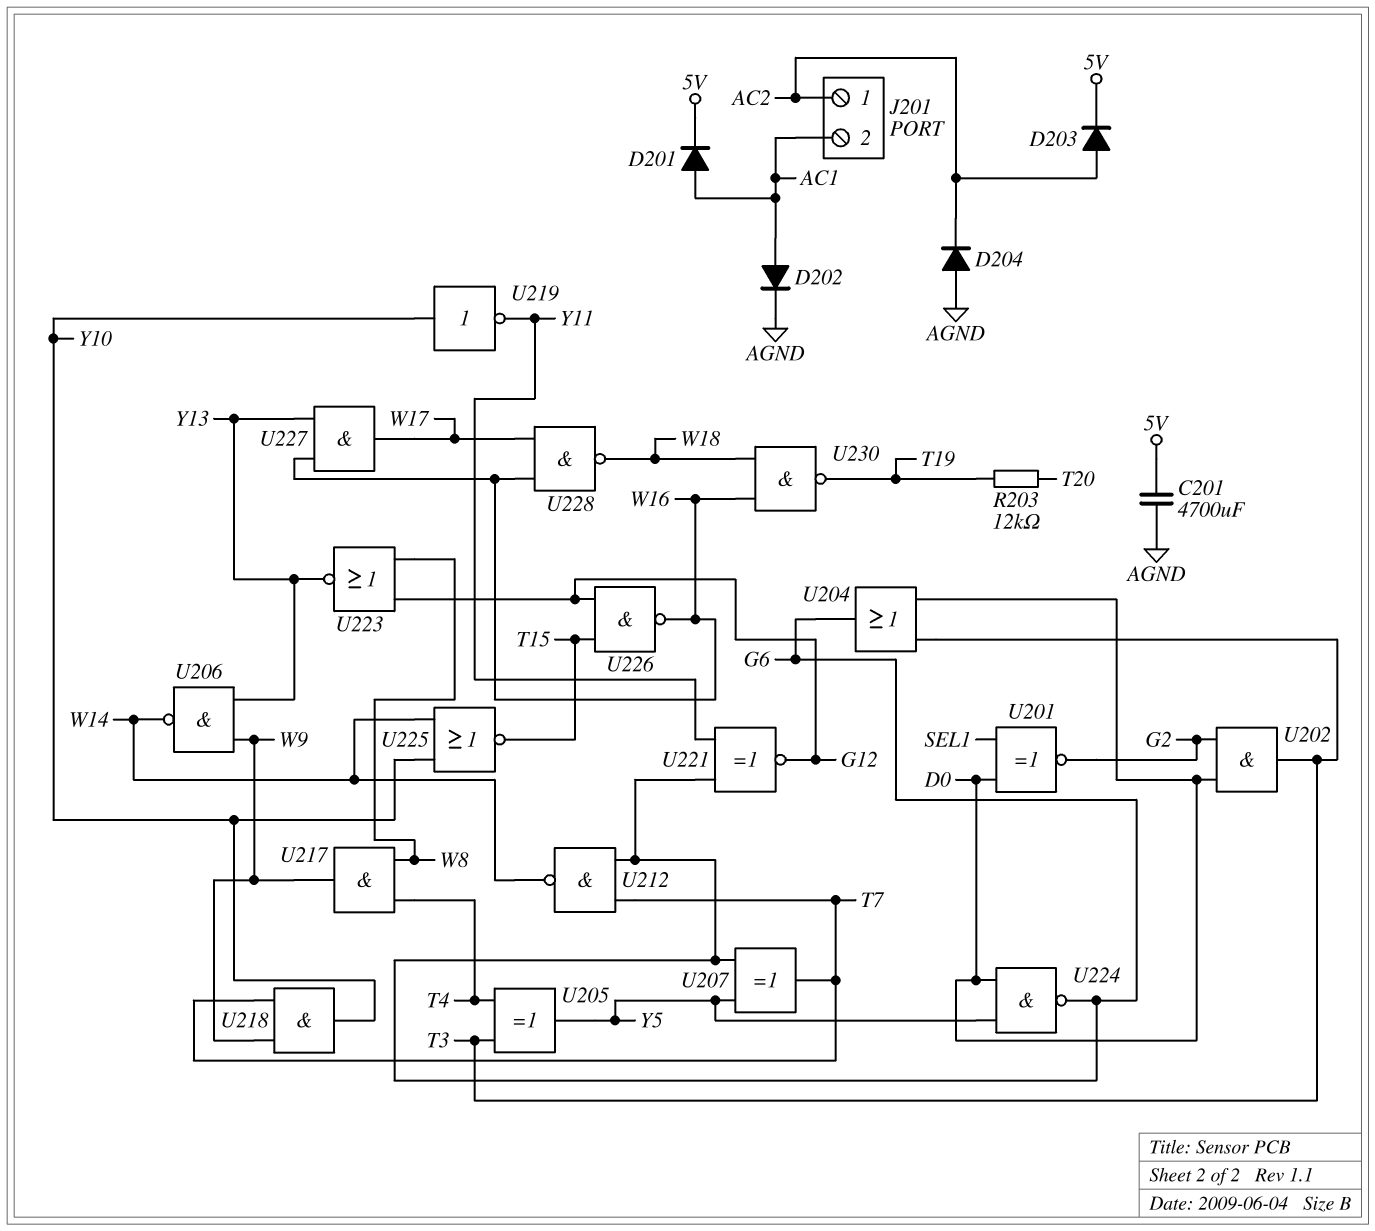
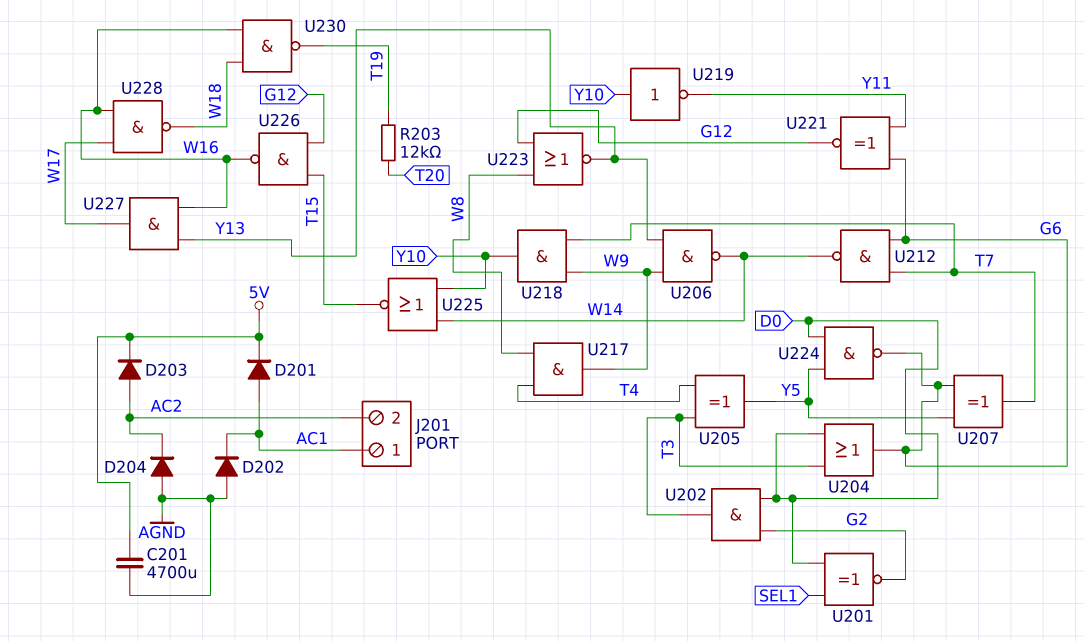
D202: diode (A AC1, K AGND) -> diode (A AGND, K AC1)
J201 pin 1: AC2 -> AC1
J201 pin 2: AC1 -> AC2

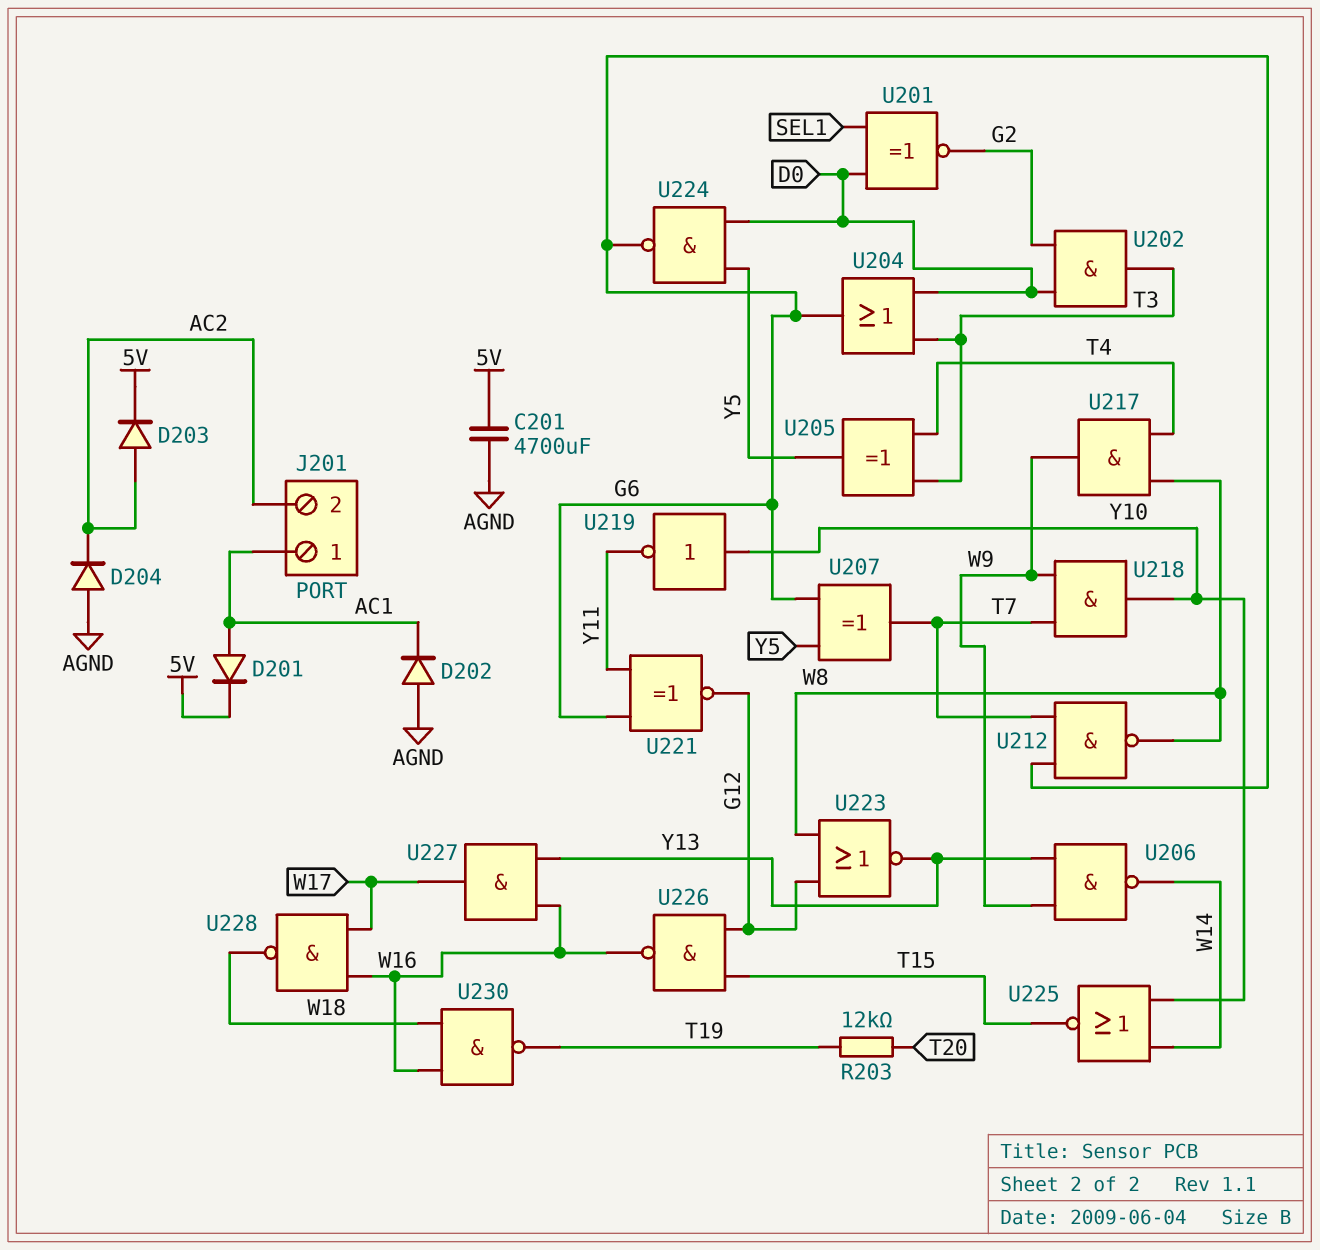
U212: NAND (in G6, in T7, out W14) -> NAND (in G6, in T7, out W8)

